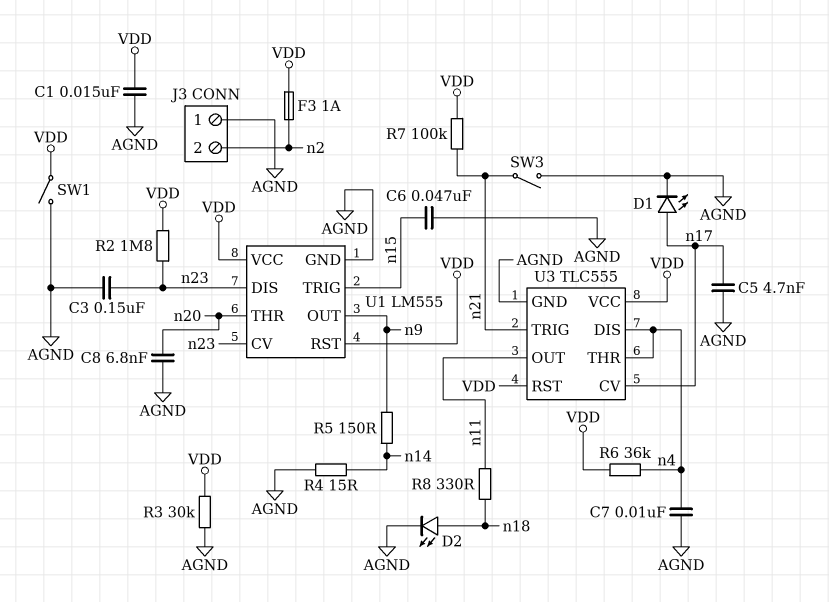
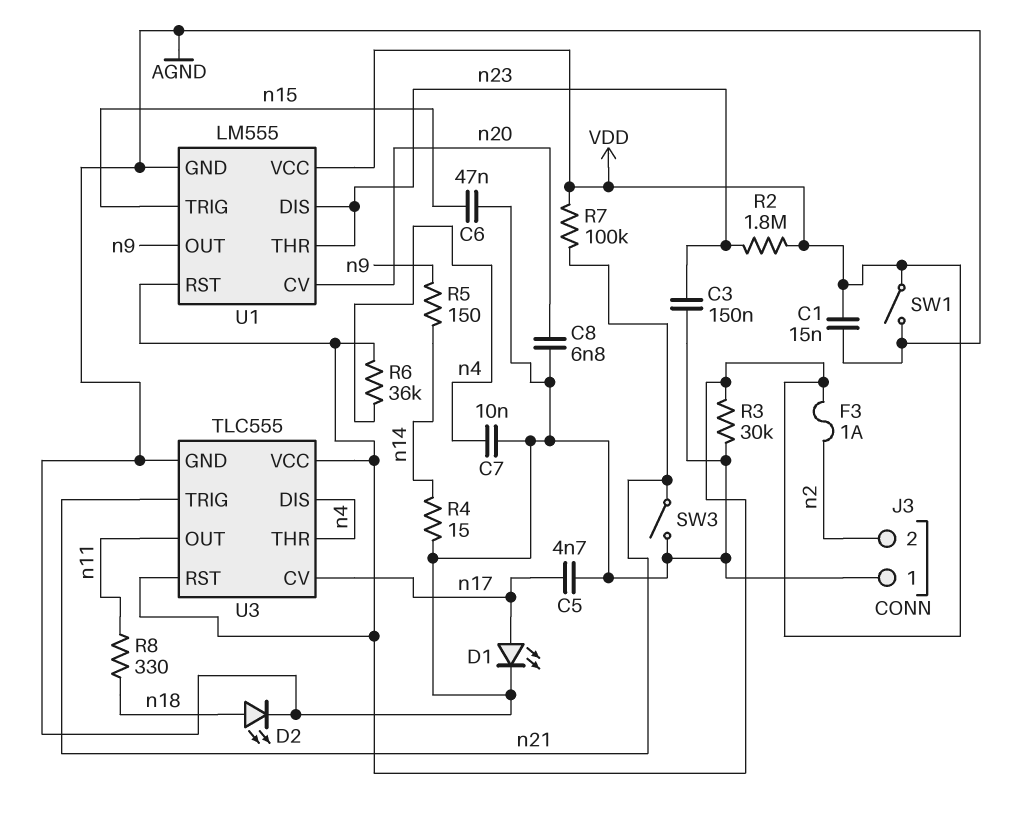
U1 pin CV: n23 -> n20
U1 pin THR: n20 -> n23

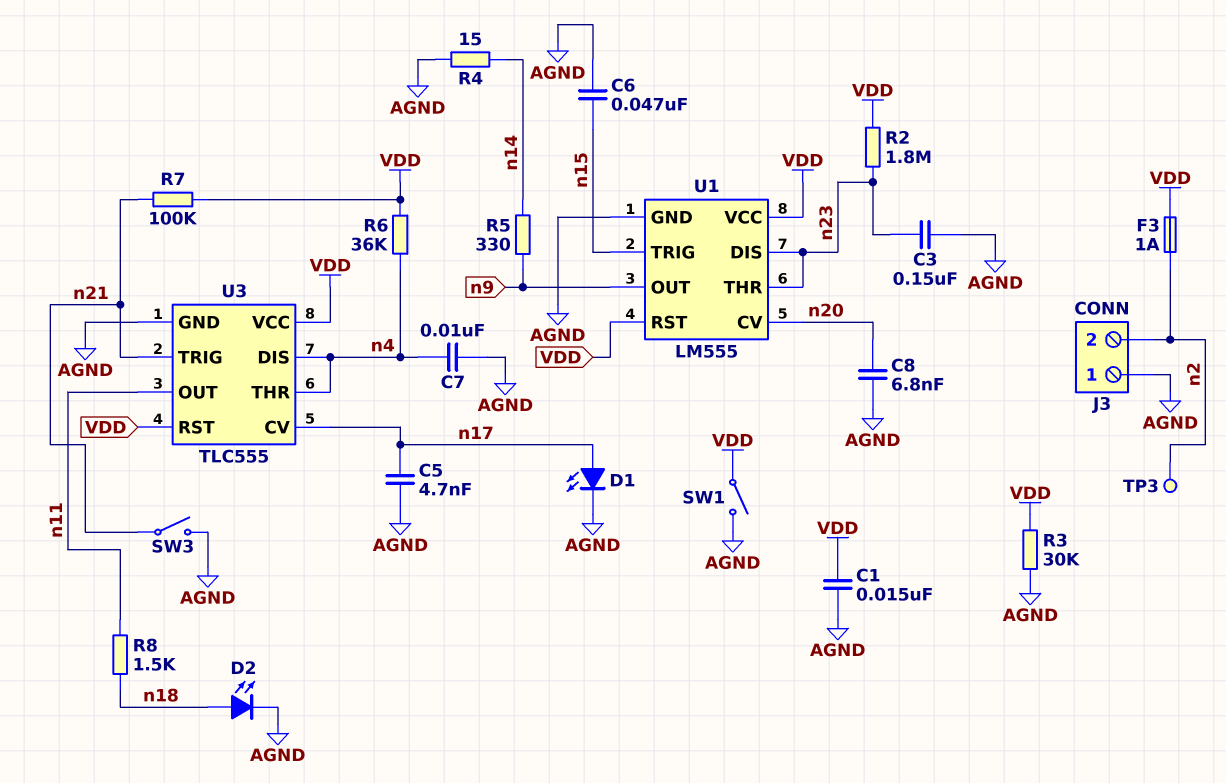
R5: 150 (n9, n14) -> 330 (n9, n14)
R8: 330 (n11, n18) -> 1.5k (n11, n18)
TP3: none -> test point (n2)

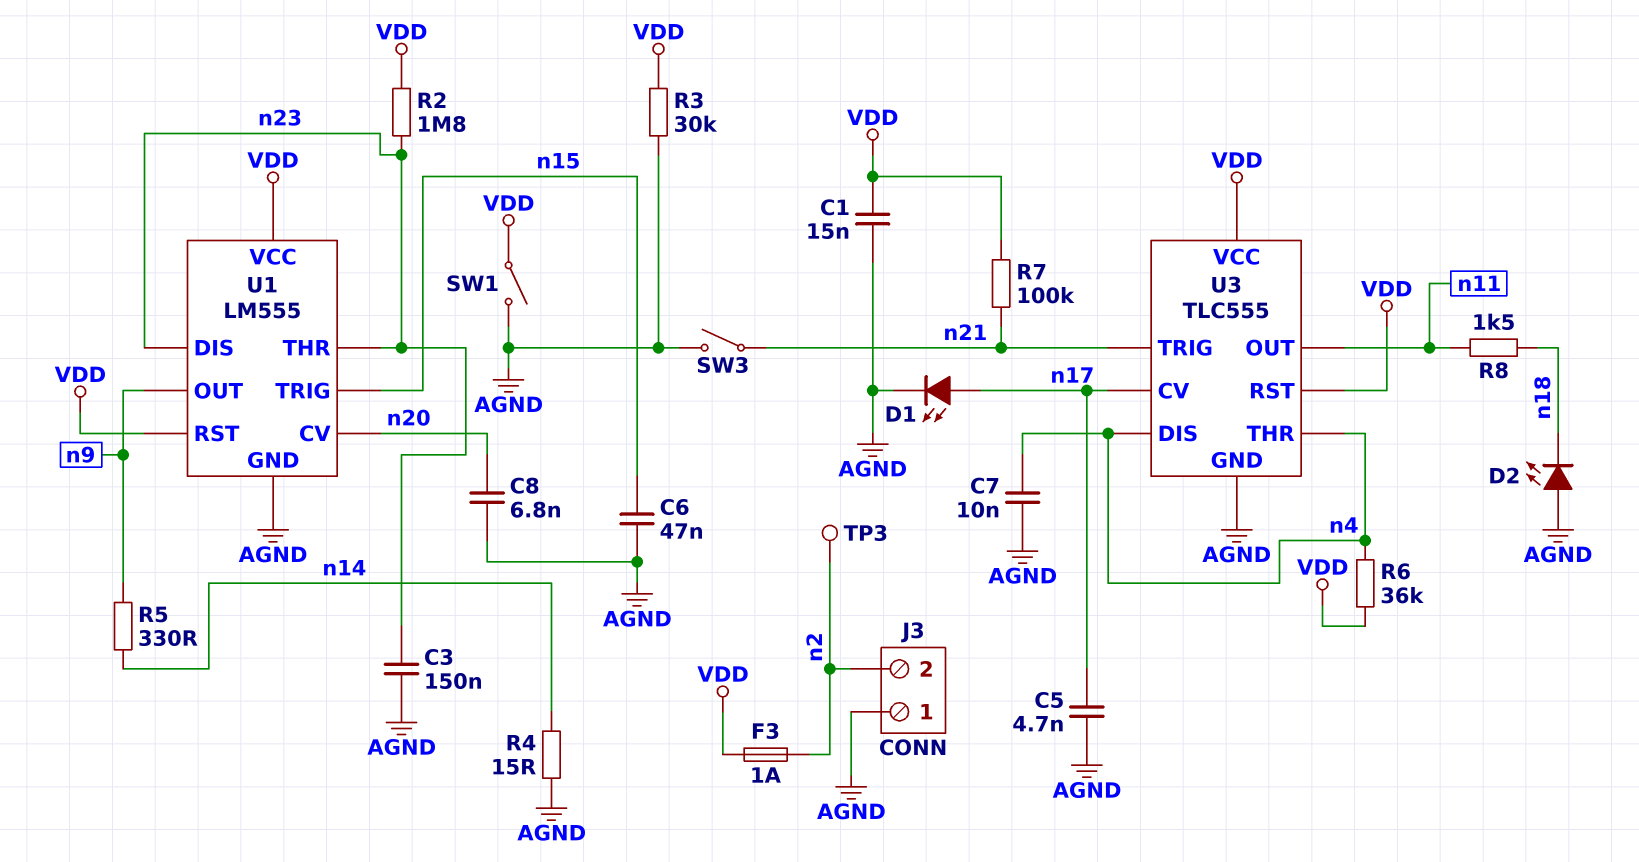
D2: LED (A n18, K AGND) -> LED (A AGND, K n18)

